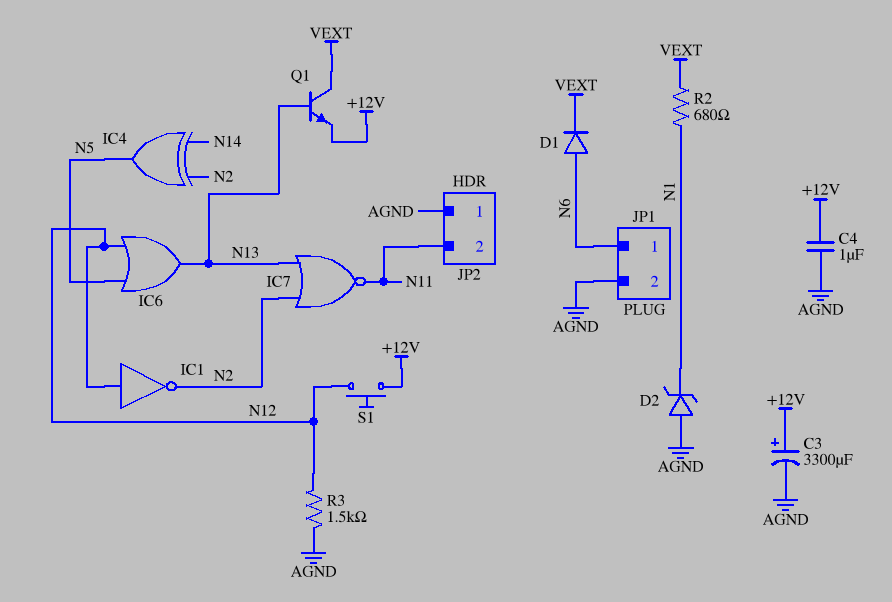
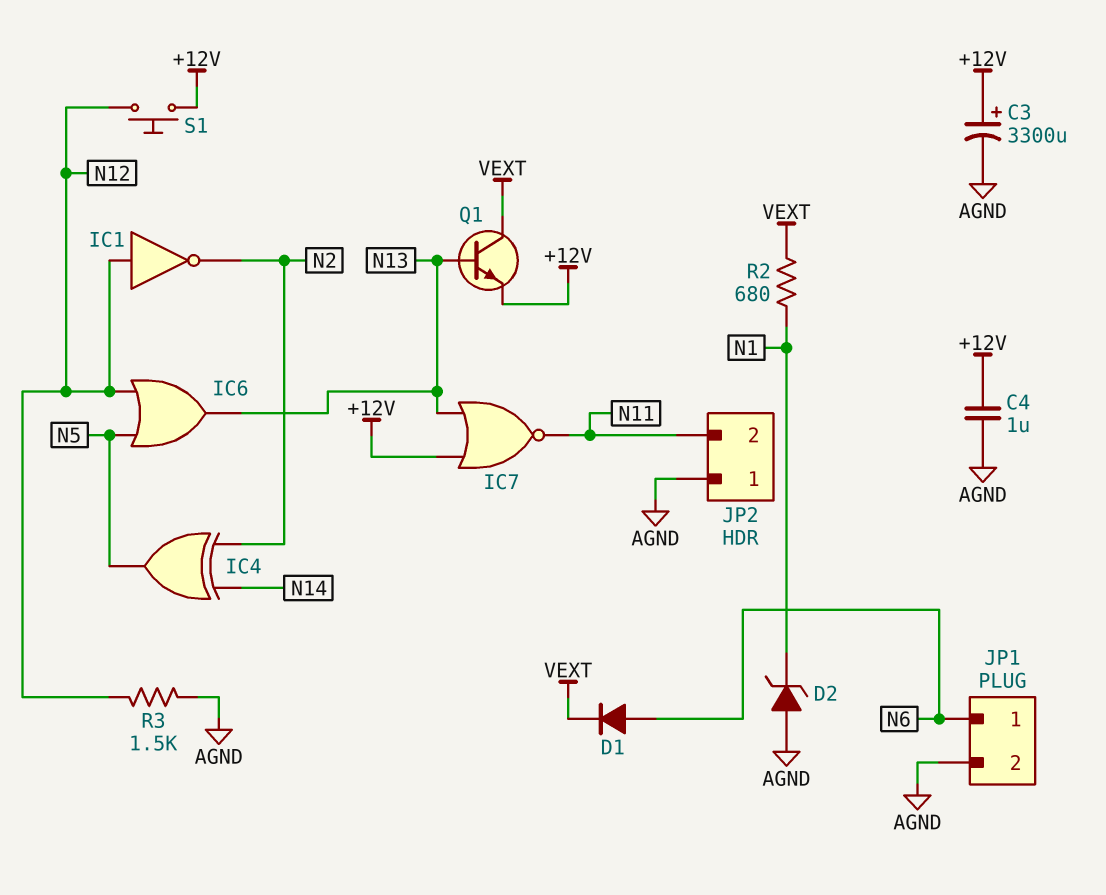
IC7: NOR (in N2, in N13, out N11) -> NOR (in +12V, in N13, out N11)

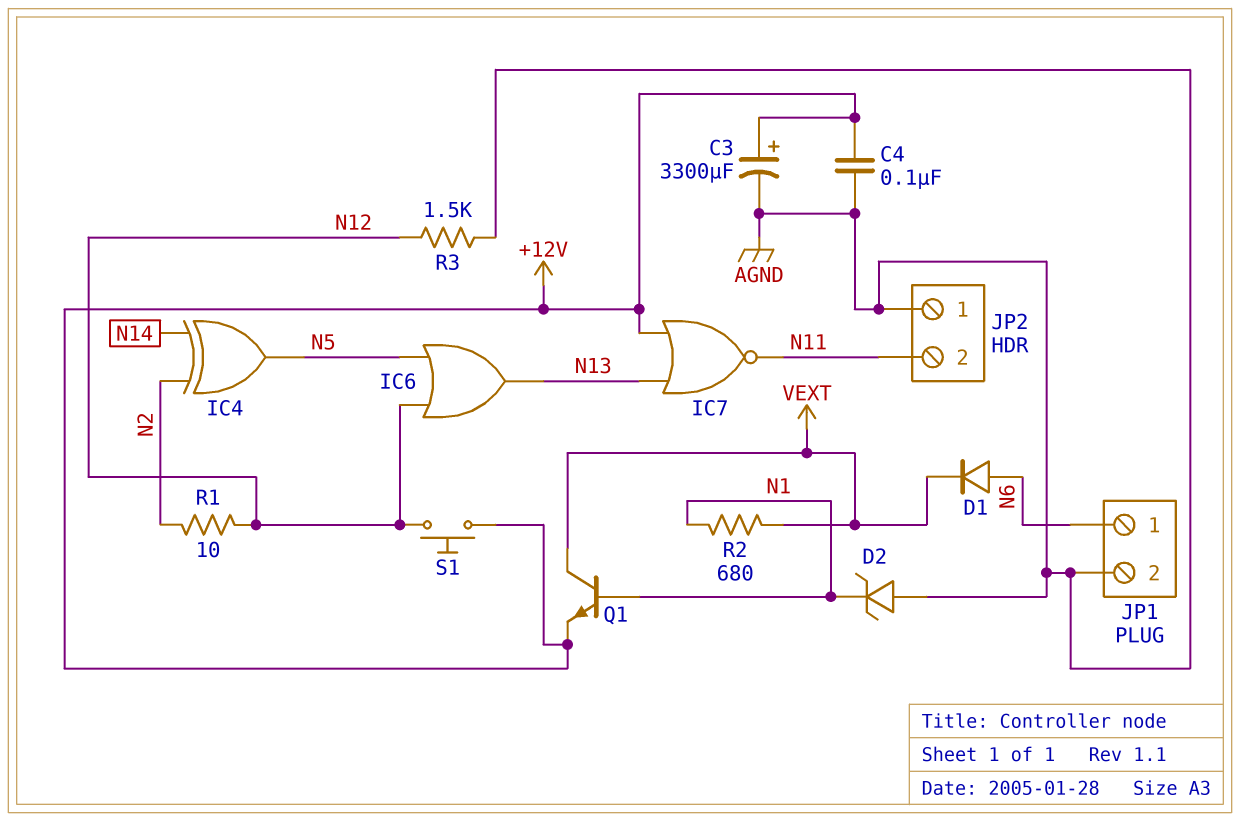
C4: 1uF (+12V, AGND) -> 100nF (+12V, AGND)
IC1: NOT (in N12, out N2) -> none
Q1: NPN (B N13, C VEXT, E +12V) -> NPN (B N1, C VEXT, E +12V)
R1: none -> 10 (N2, N12)

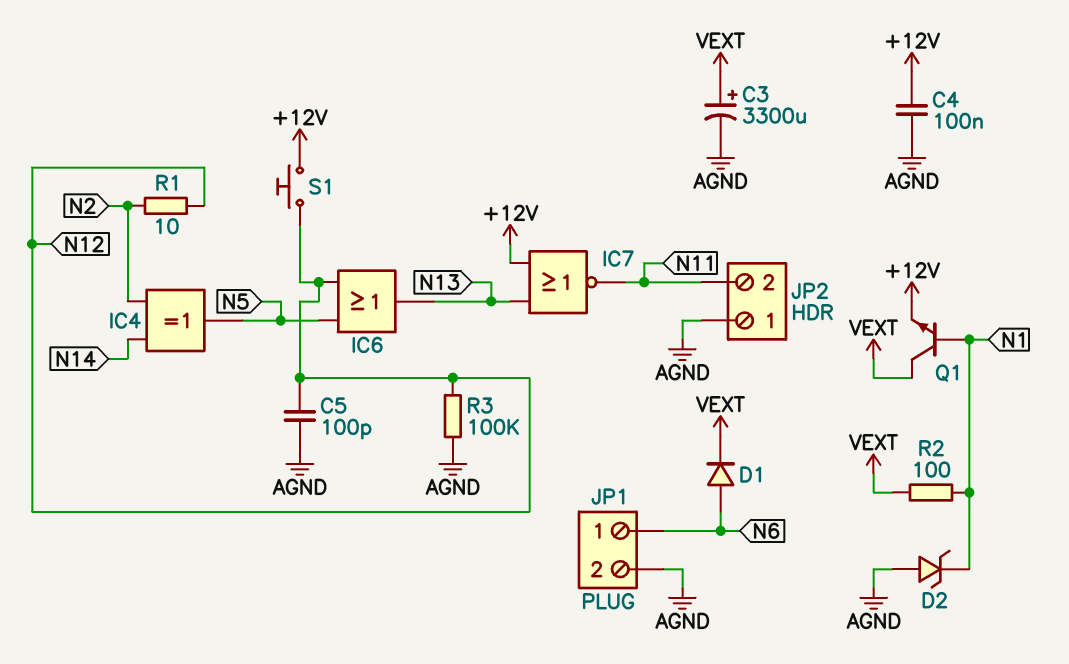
C3: 3300uF (plus +12V, minus AGND) -> 3300uF (plus VEXT, minus AGND)
C5: none -> 100pF (AGND, N12)
R2: 680 (N1, VEXT) -> 100 (N1, VEXT)
R3: 1.5k (AGND, N12) -> 100k (AGND, N12)

